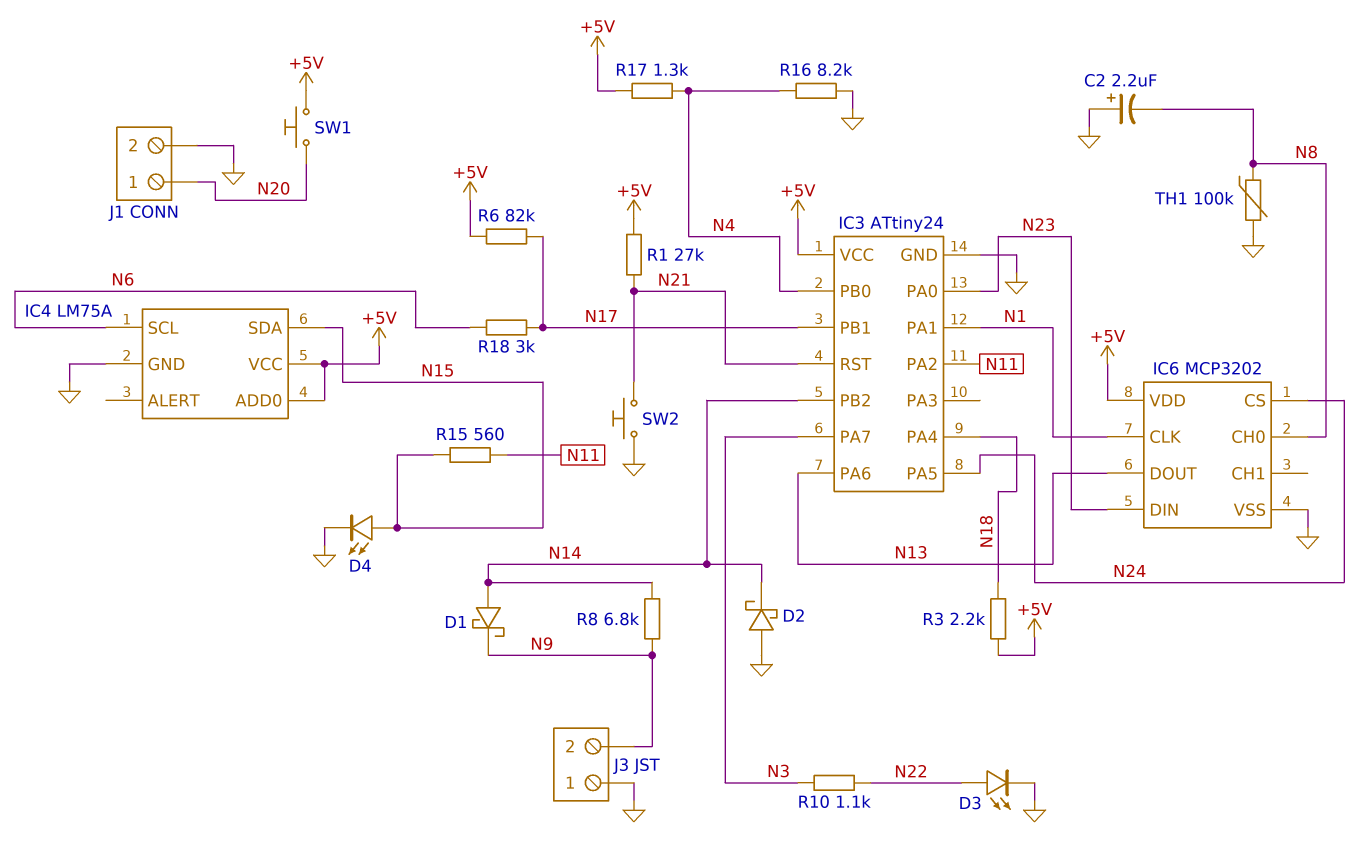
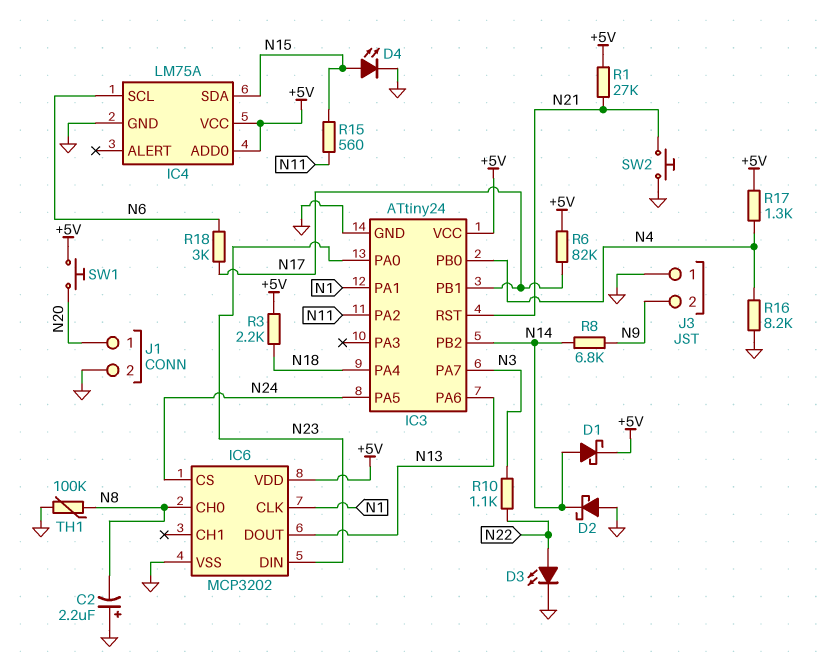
D1: schottky (A N14, K N9) -> schottky (A N14, K +5V)

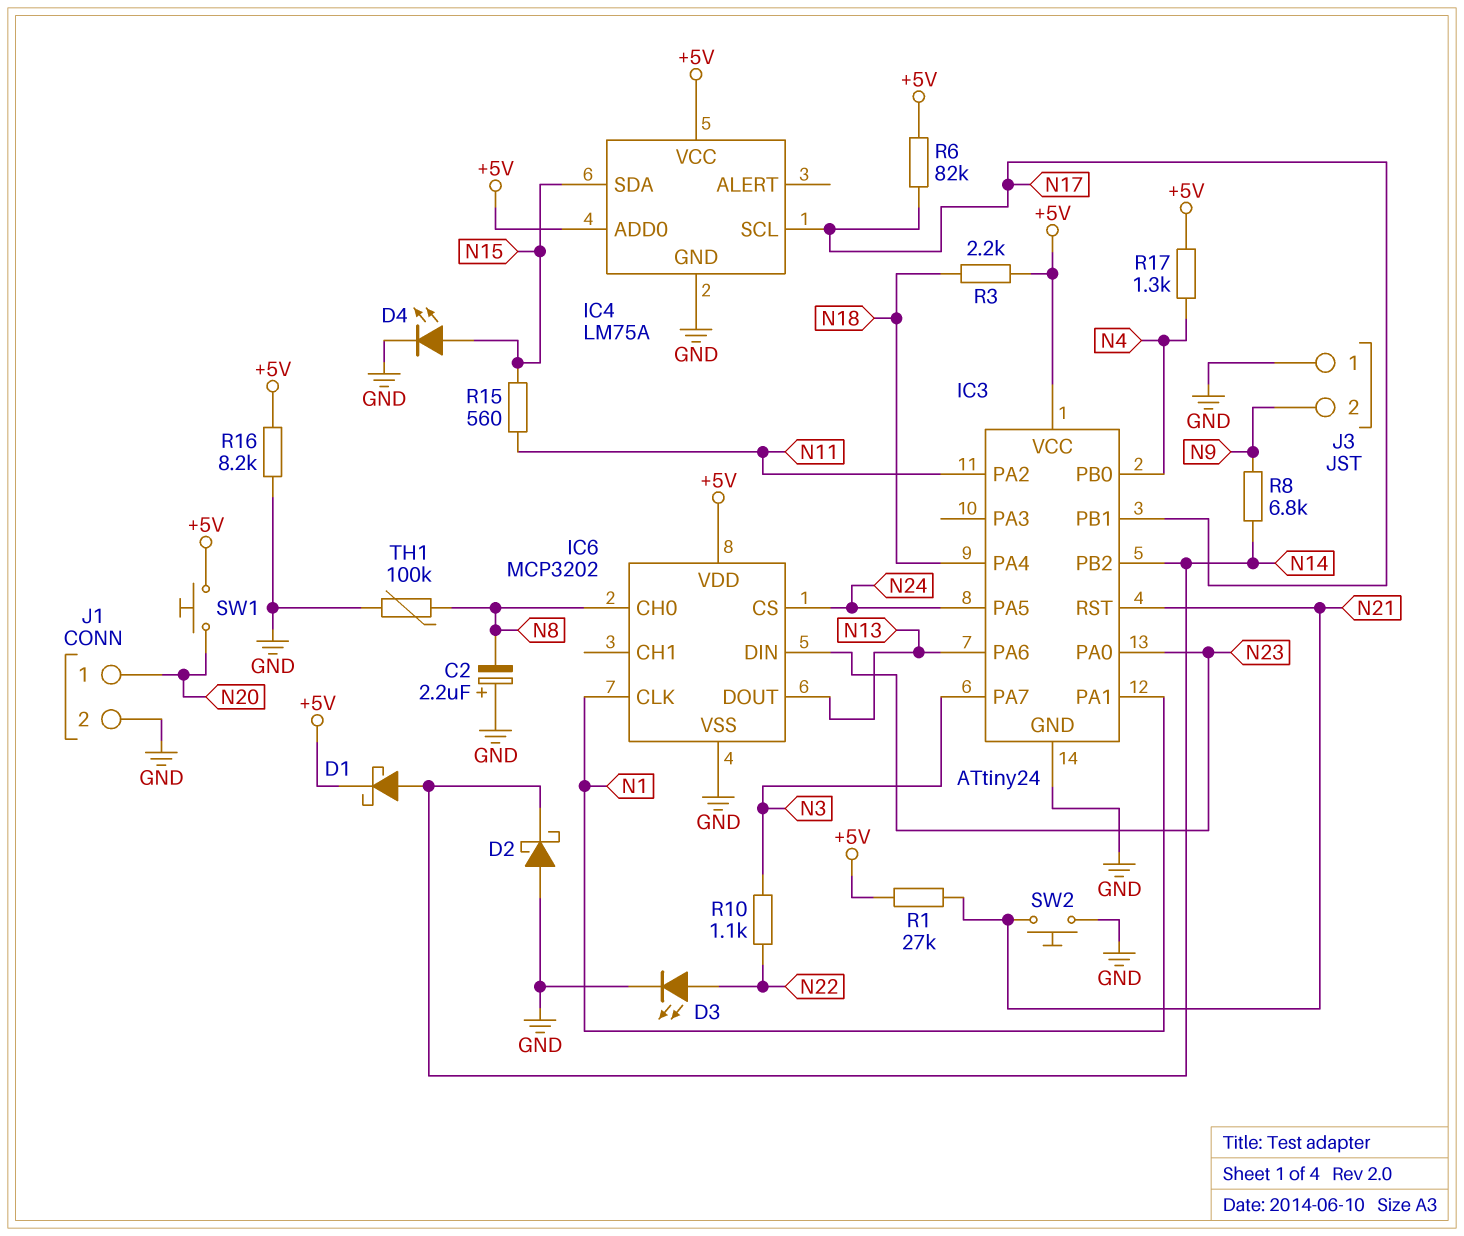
IC4 pin SCL: N6 -> N17
R16: 8.2k (GND, N4) -> 8.2k (+5V, GND)
R18: 3k (N6, N17) -> none

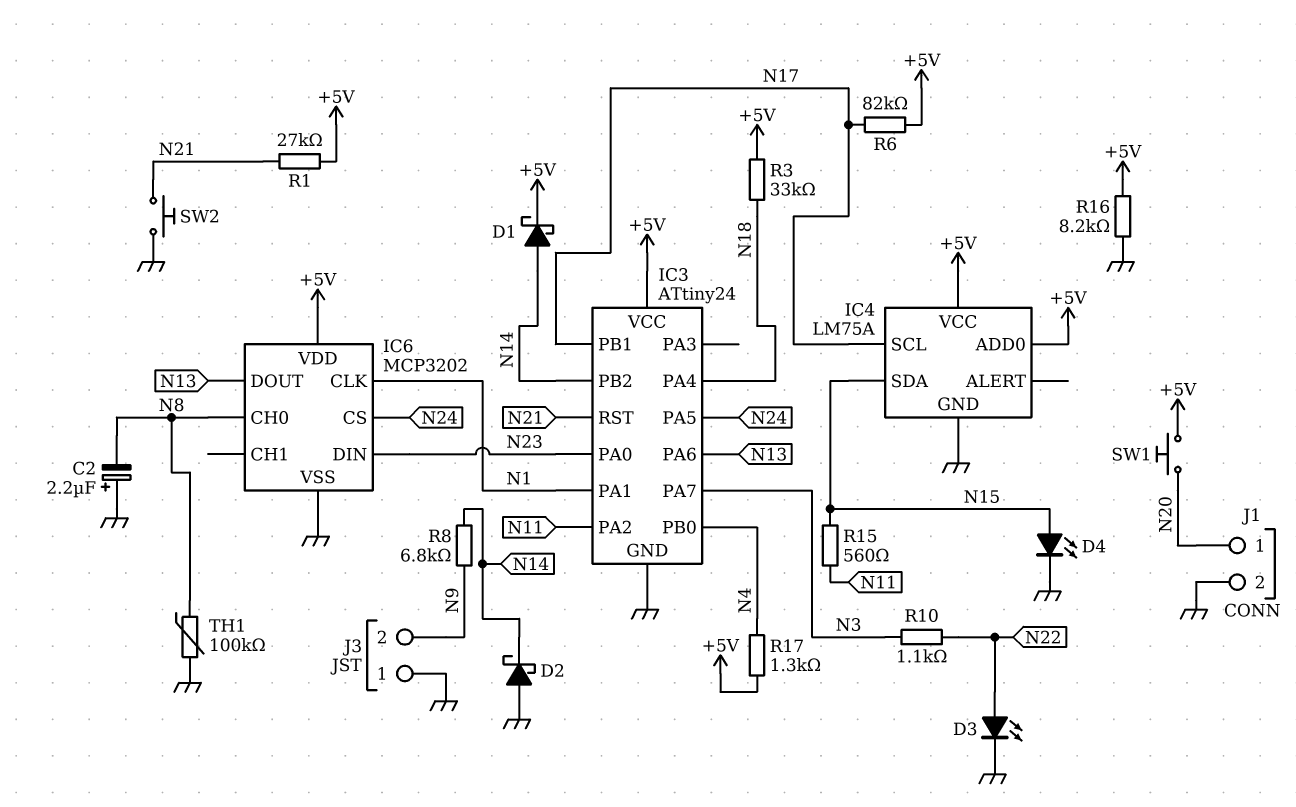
R3: 2.2k (+5V, N18) -> 33k (+5V, N18)

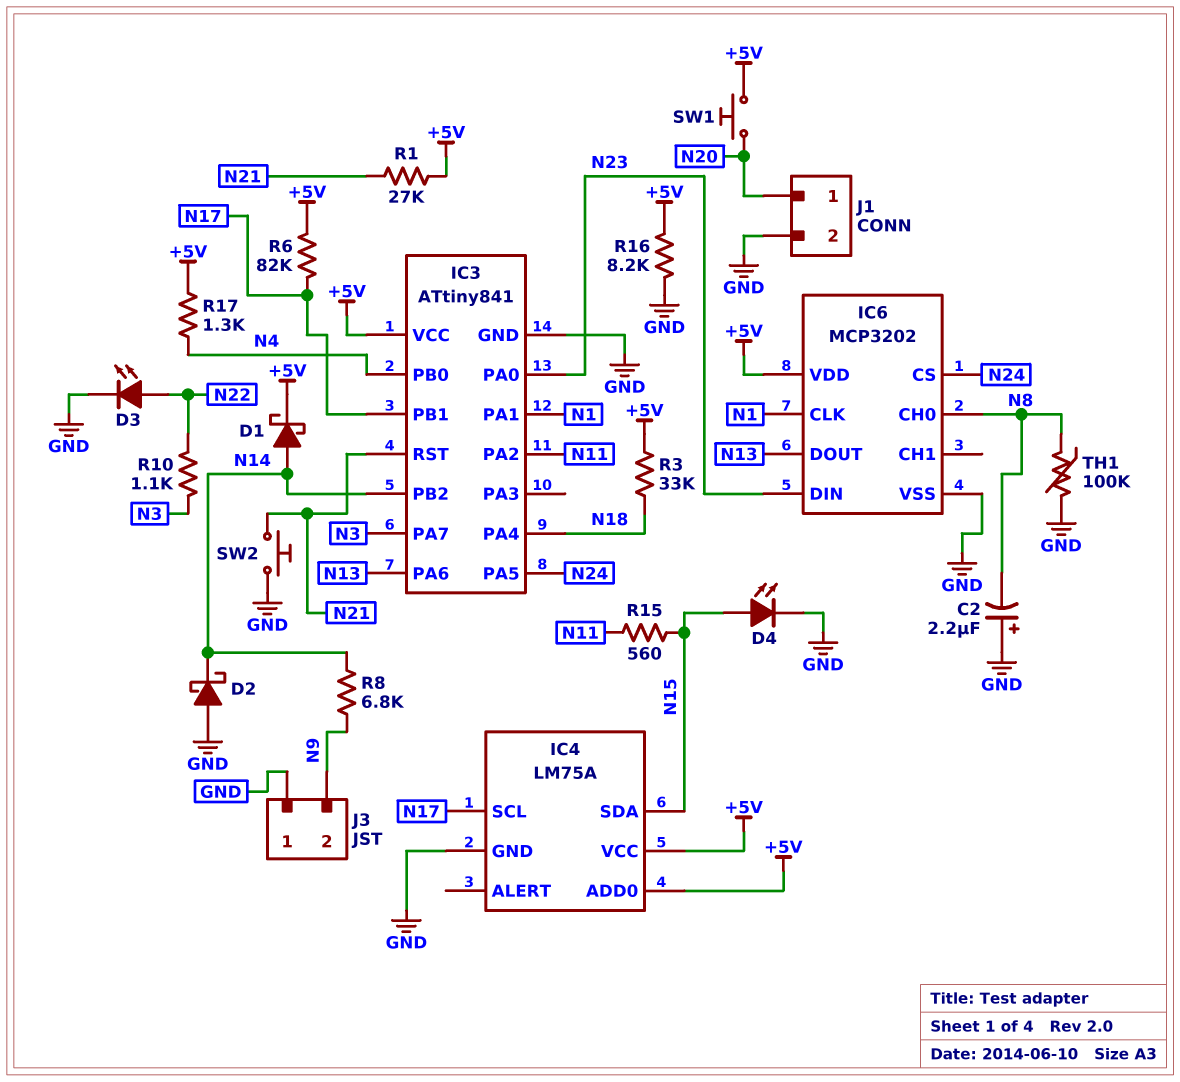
IC3: ATtiny24 -> ATtiny841

